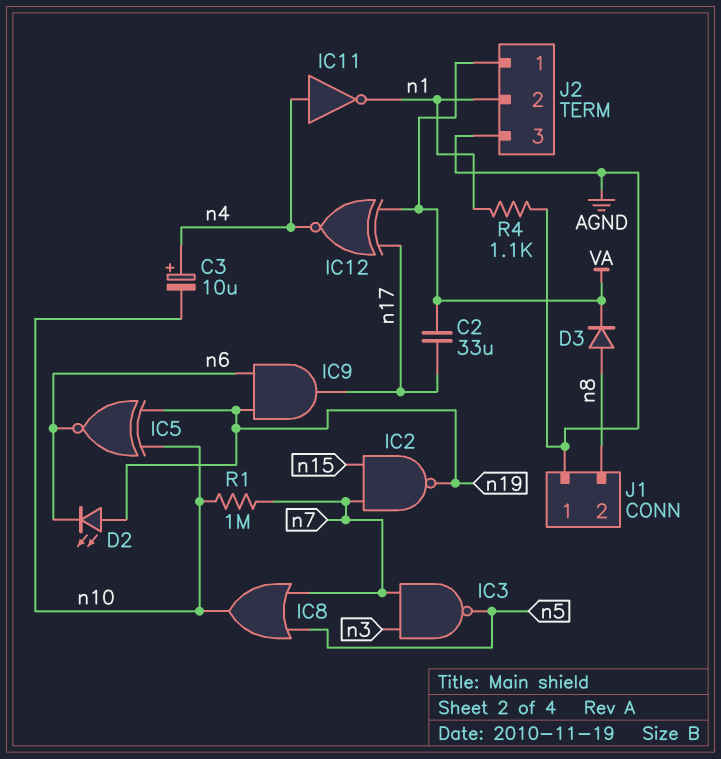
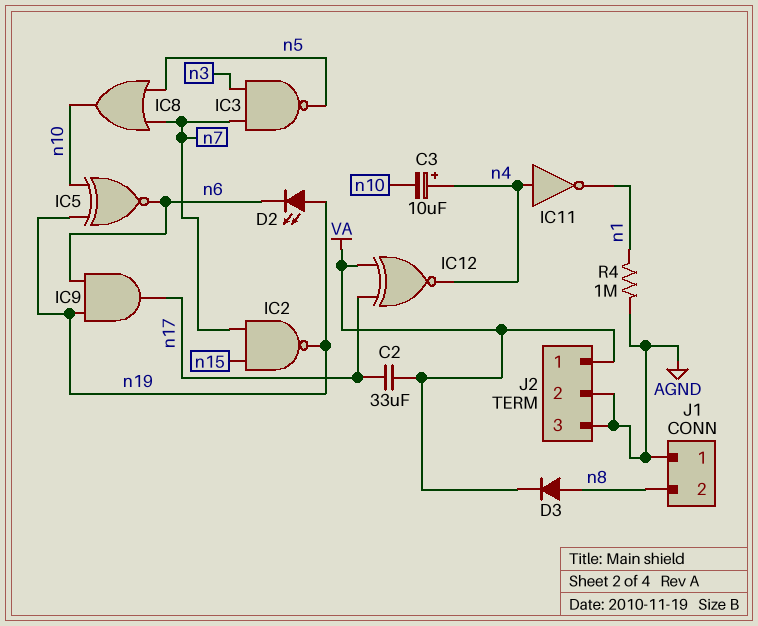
J2 pin 2: n1 -> AGND
R1: 1M (n7, n10) -> none
R4: 1.1k (AGND, n1) -> 1M (AGND, n1)

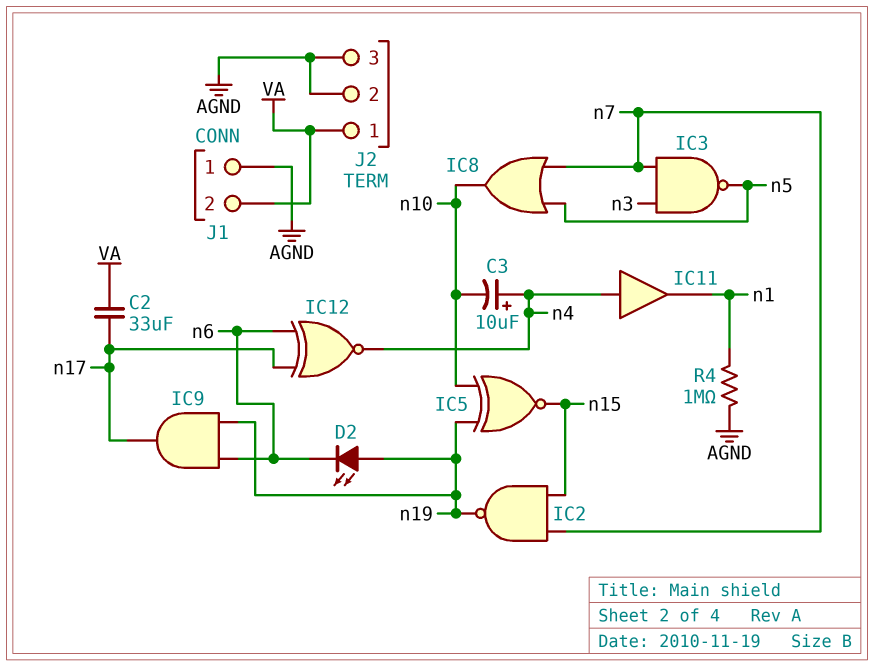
D3: diode (A n8, K VA) -> none
IC5: XNOR (in n10, in n19, out n6) -> XNOR (in n10, in n19, out n15)
IC11: NOT (in n4, out n1) -> buffer (in n4, out n1)
IC12: XNOR (in VA, in n17, out n4) -> XNOR (in n6, in n17, out n4)
J1 pin 2: n8 -> VA

